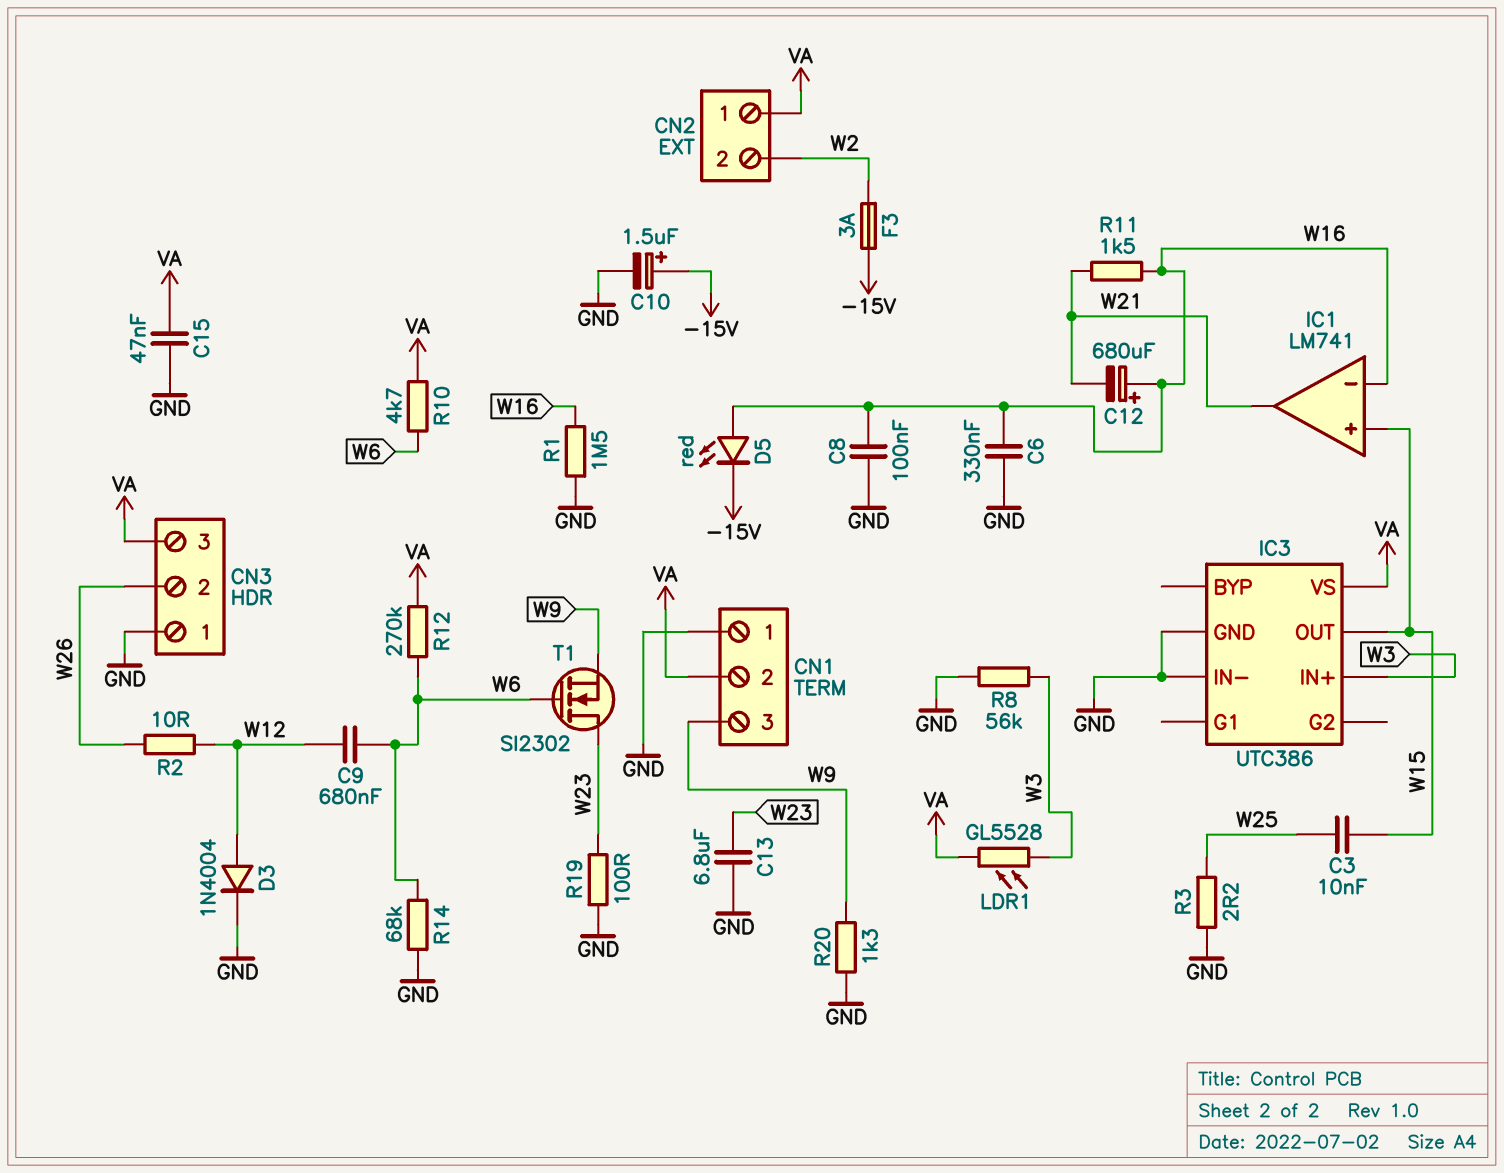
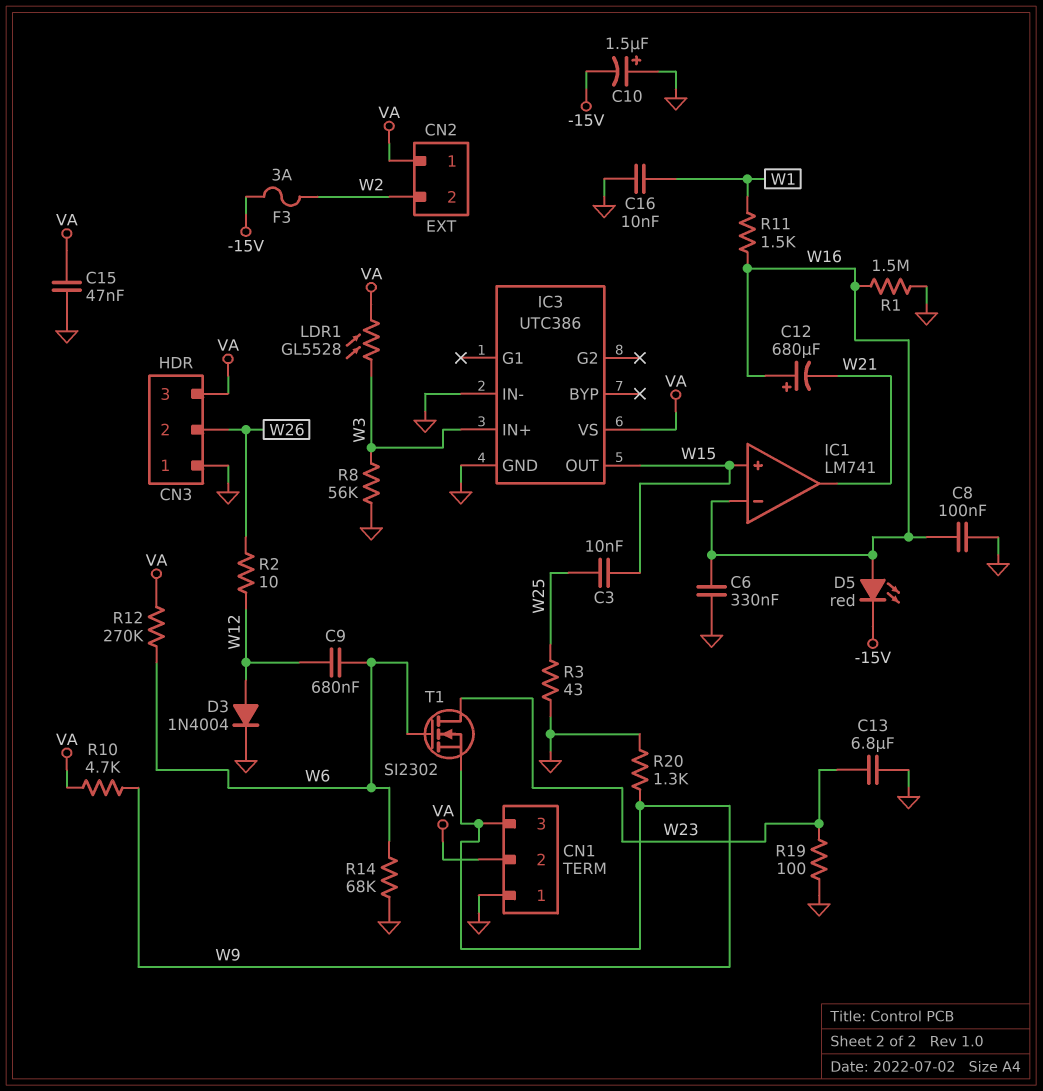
C10: 1.5uF (plus -15V, minus GND) -> 1.5uF (plus GND, minus -15V)
C16: none -> 10nF (GND, W1)
R3: 2.2 (GND, W25) -> 43 (GND, W25)
R10: 4.7k (VA, W6) -> 4.7k (VA, W9)
R11: 1.5k (W16, W21) -> 1.5k (W1, W16)

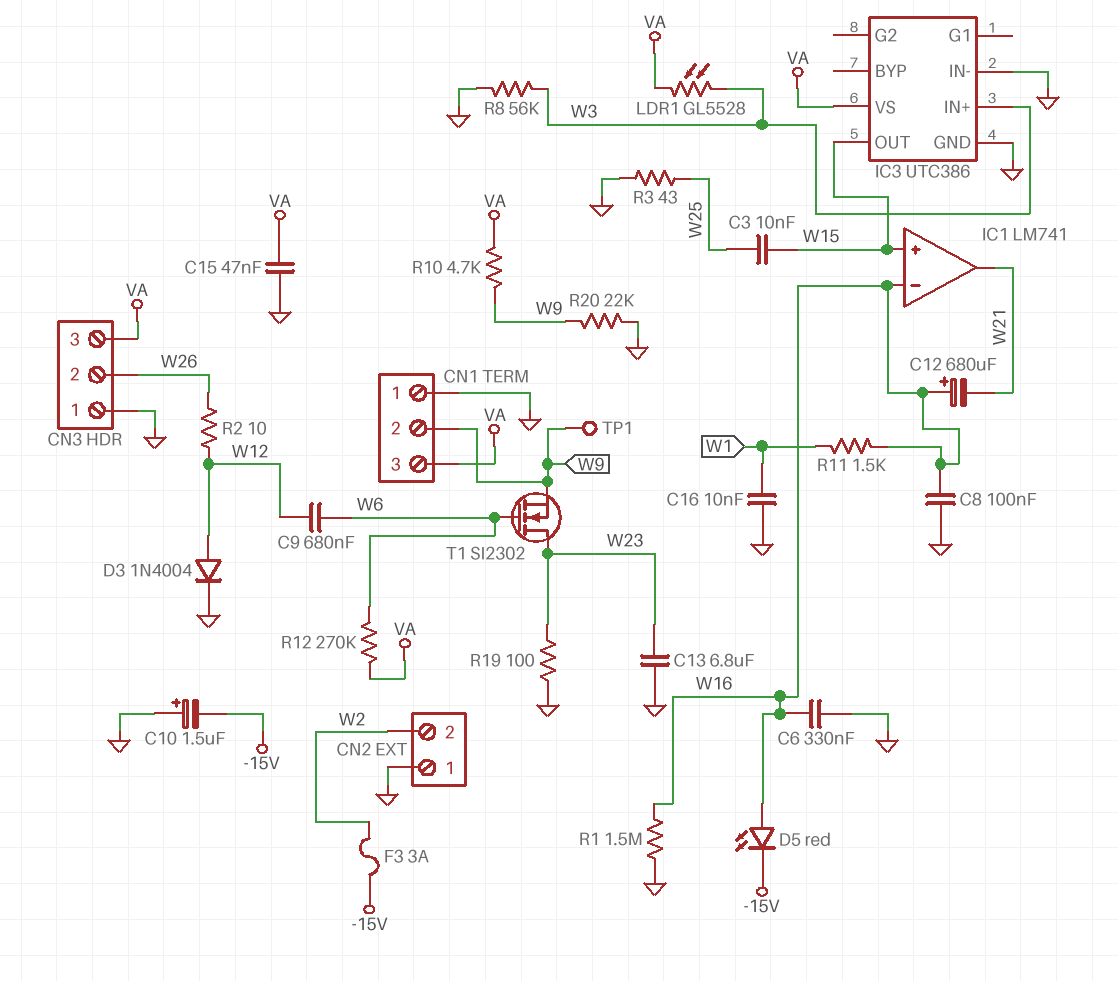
CN1 pin 2: VA -> W9
CN1 pin 3: W9 -> VA
CN2 pin 1: VA -> GND
R14: 68k (GND, W6) -> none
R20: 1.3k (GND, W9) -> 22k (GND, W9)
TP1: none -> test point (W9)

